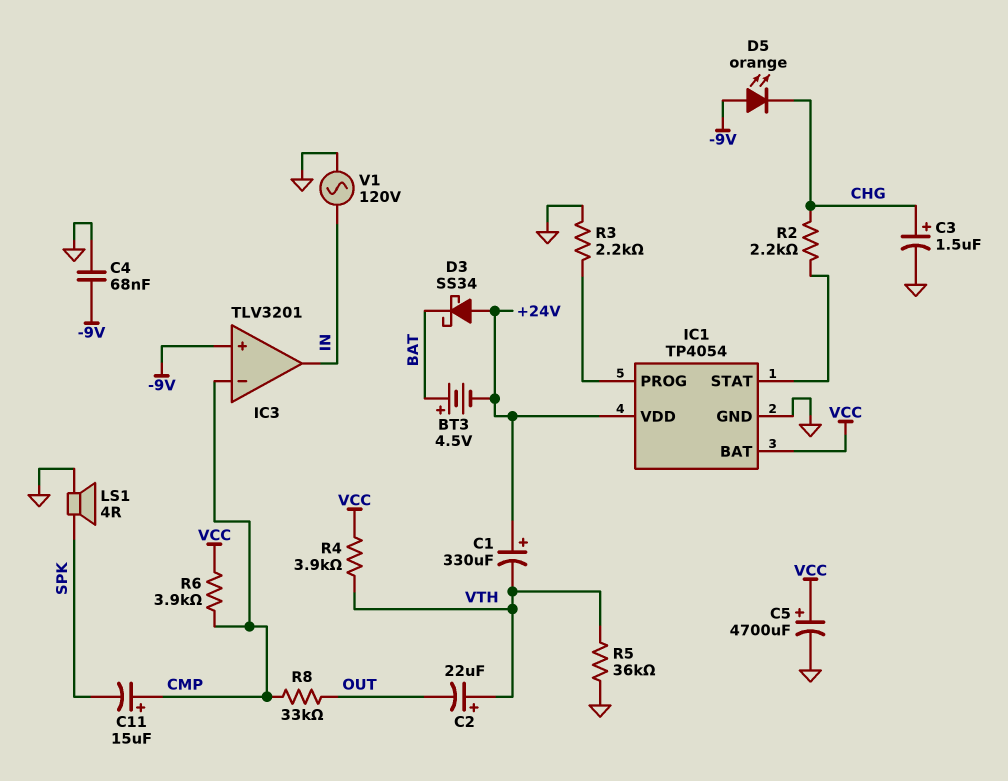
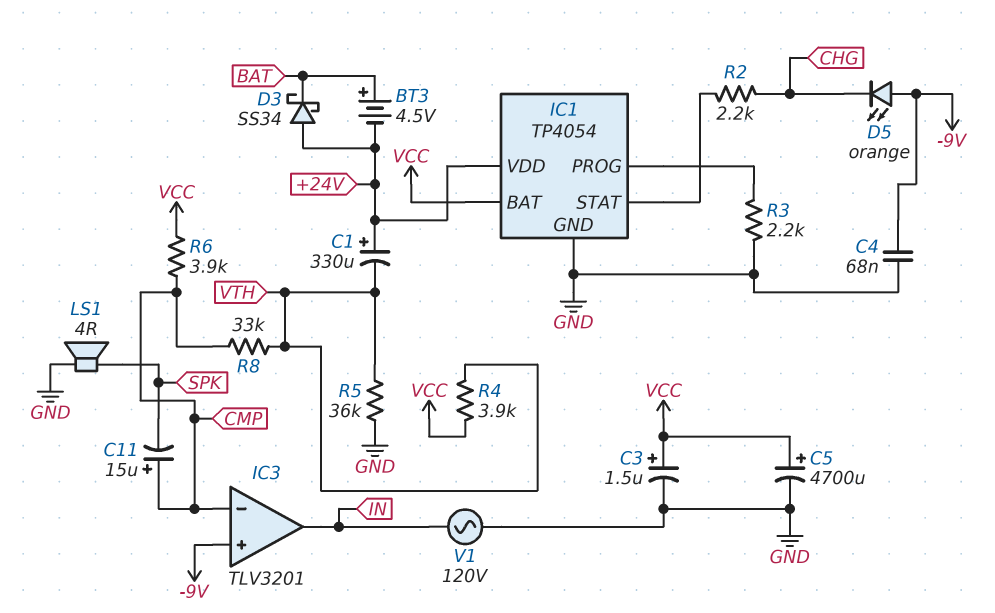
C2: 22uF (plus VTH, minus OUT) -> none
C3: 1.5uF (plus CHG, minus GND) -> 1.5uF (plus VCC, minus GND)
R8: 33k (CMP, OUT) -> 33k (CMP, VTH)

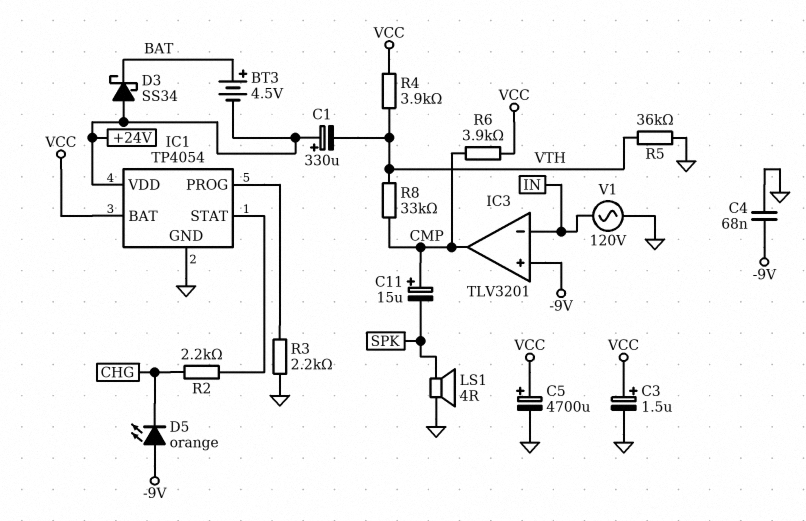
IC3 pin in-: CMP -> IN
IC3 pin out: IN -> CMP

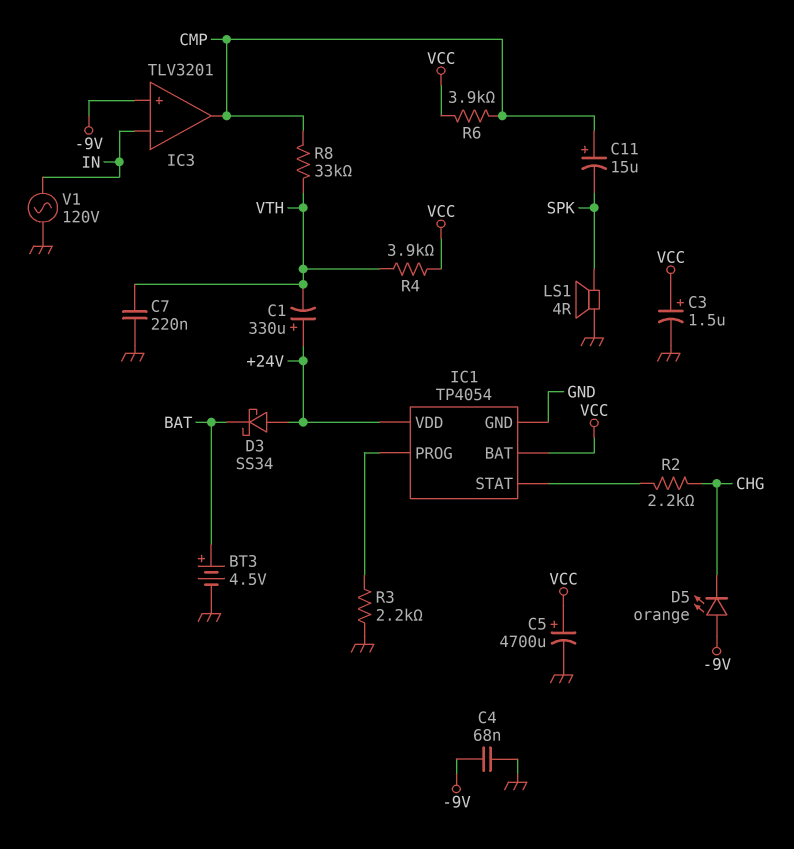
BT3: 4.5V (plus BAT, minus +24V) -> 4.5V (plus BAT, minus GND)
C7: none -> 220nF (GND, VTH)
R5: 36k (GND, VTH) -> none

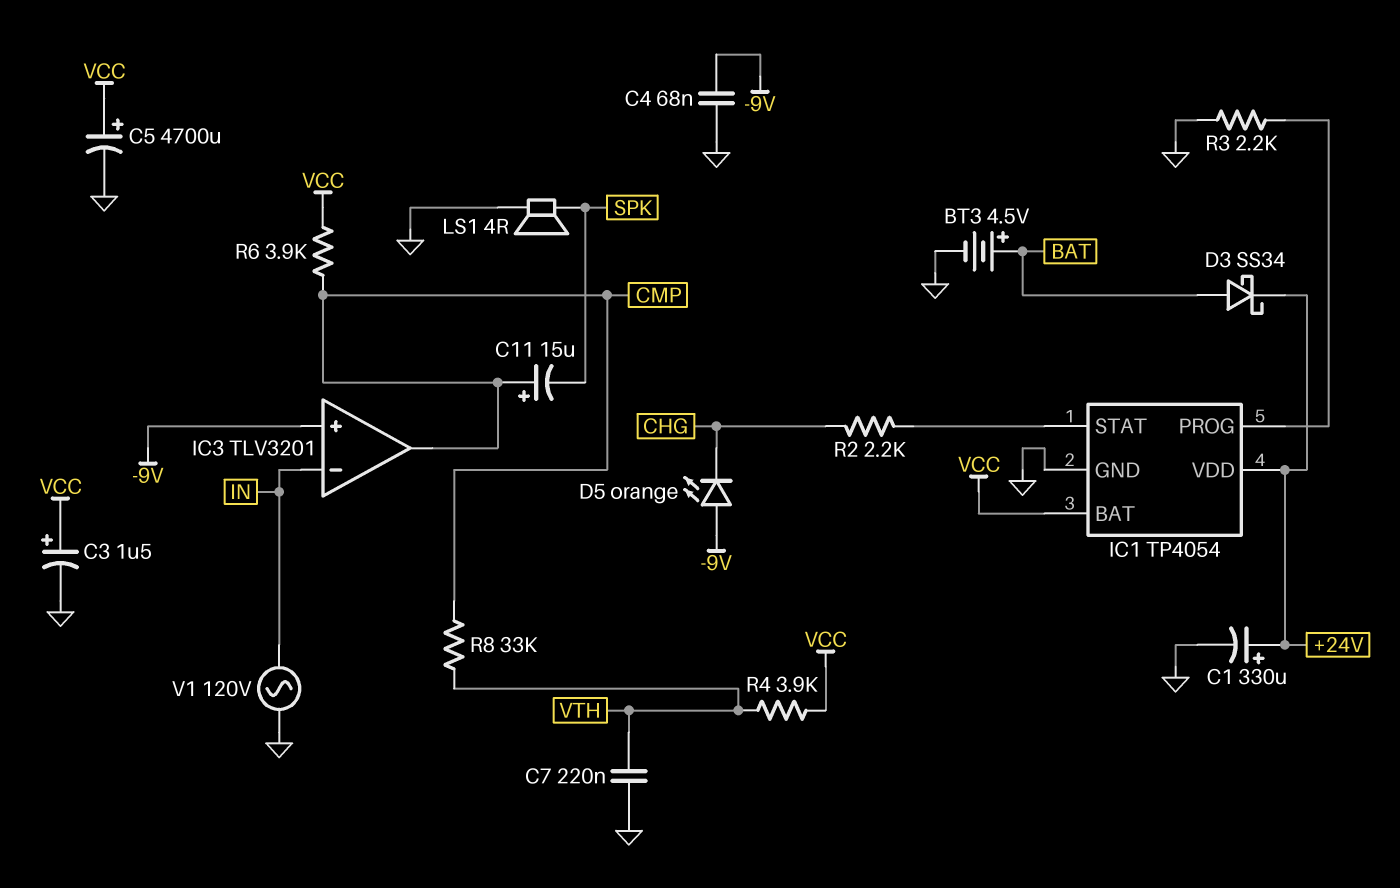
C1: 330uF (plus +24V, minus VTH) -> 330uF (plus +24V, minus GND)
D3: schottky SS34 (A +24V, K BAT) -> schottky SS34 (A BAT, K +24V)

